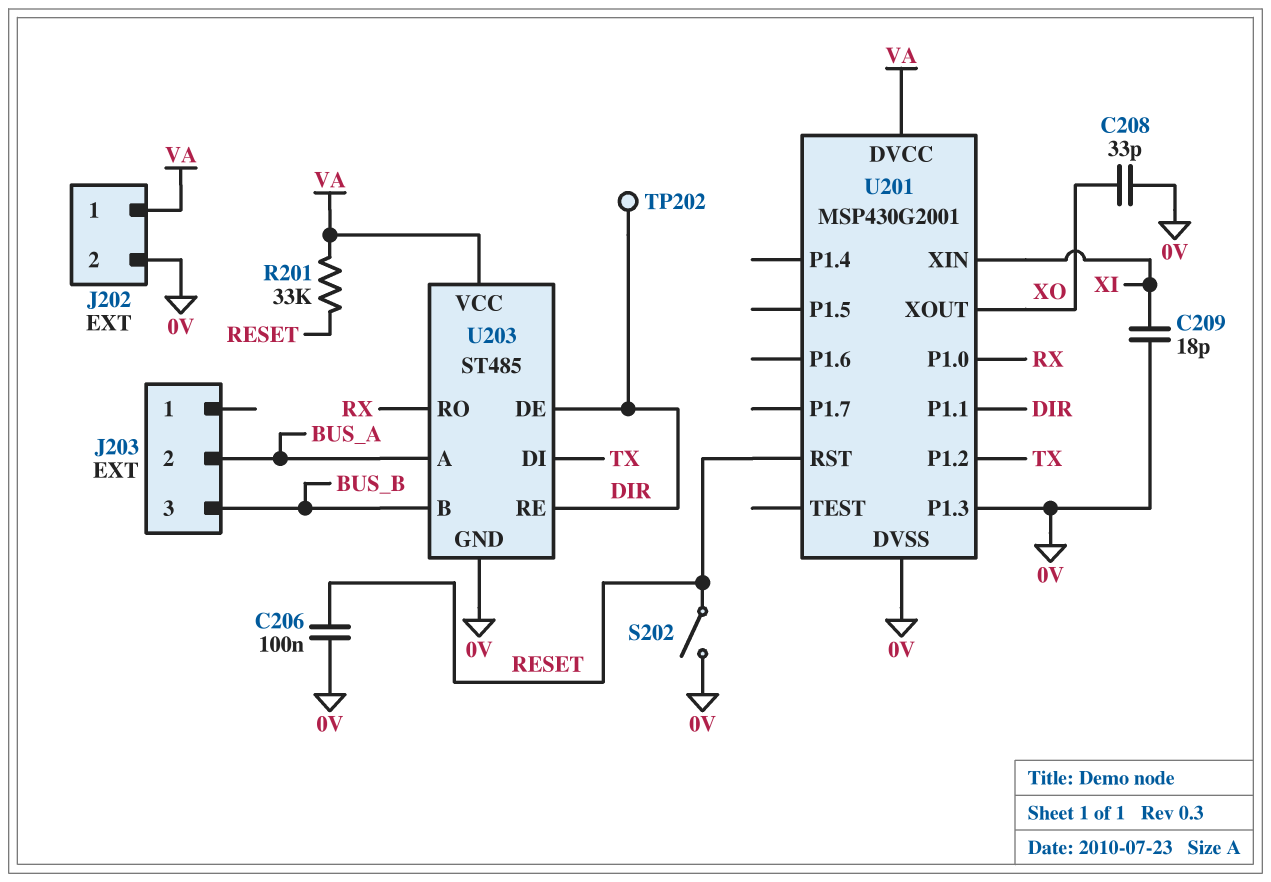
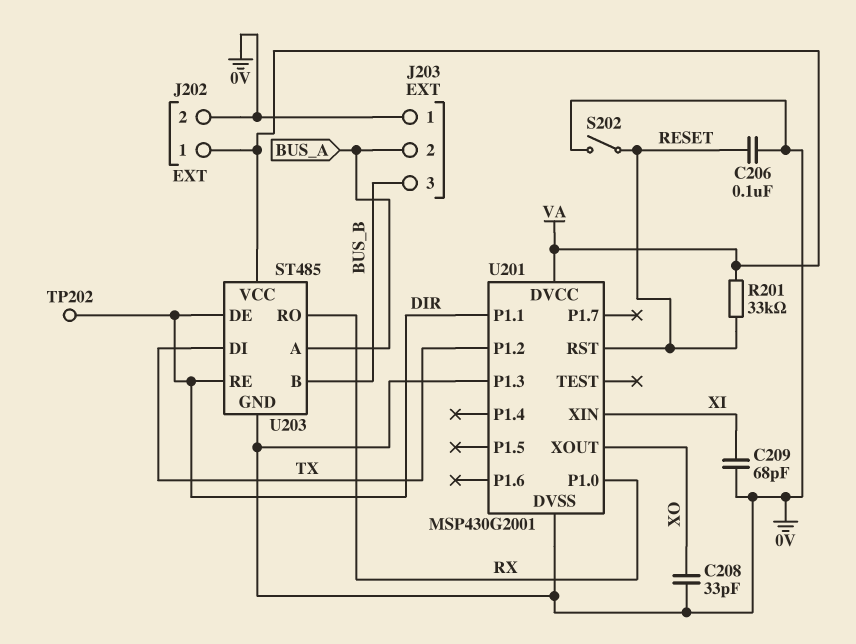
C209: 18pF (0V, XI) -> 68pF (0V, XI)
J203 pin 1: none -> 0V

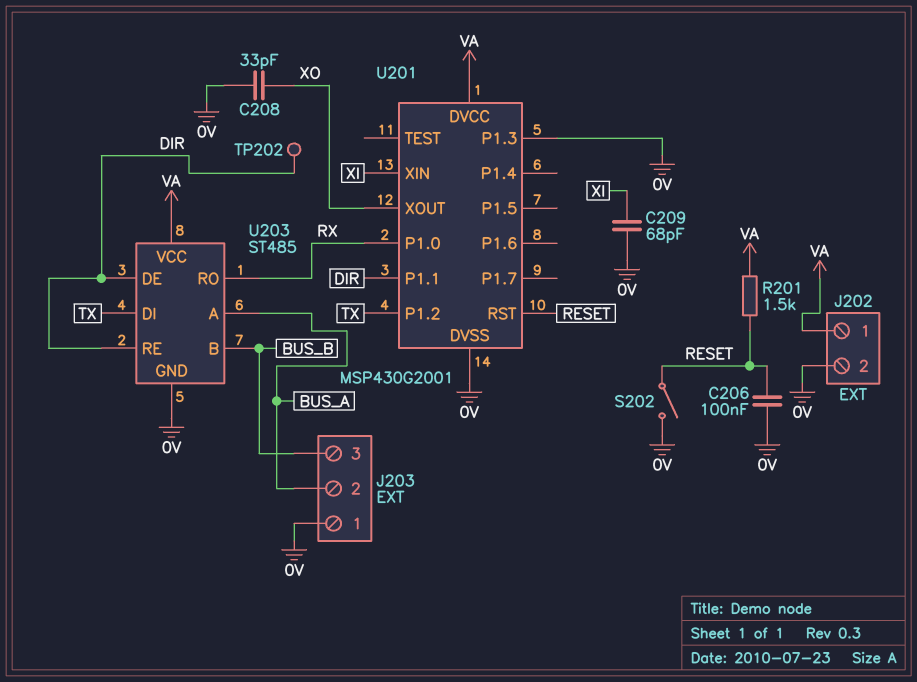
R201: 33k (RESET, VA) -> 1.5k (RESET, VA)

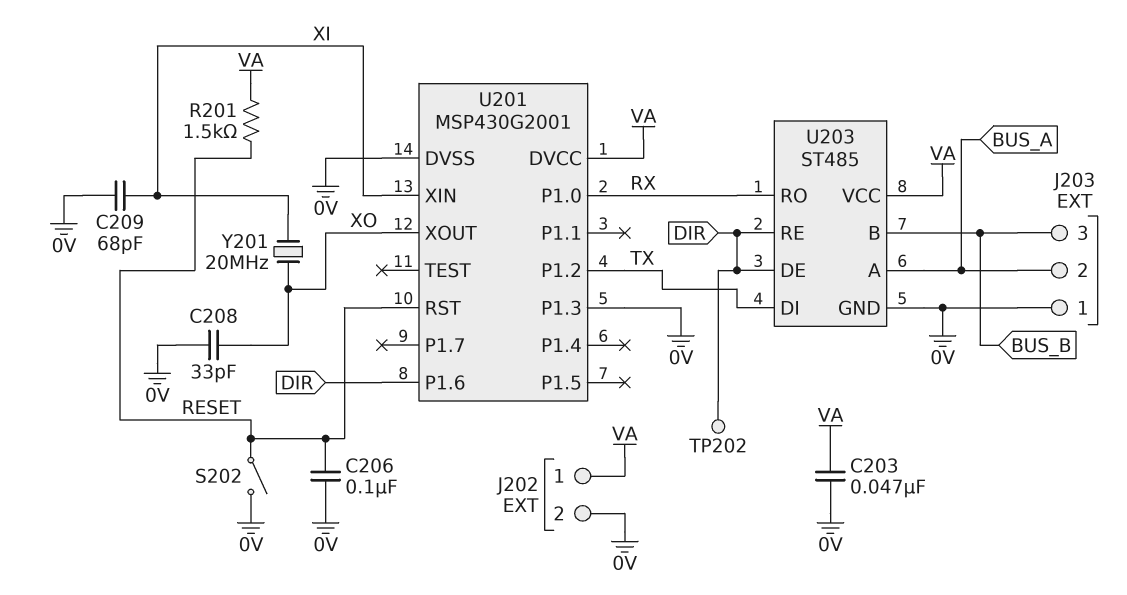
C203: none -> 47nF (0V, VA)
U201 pin P1.1: DIR -> none
U201 pin P1.6: none -> DIR
Y201: none -> 20MHz (XI, XO)

